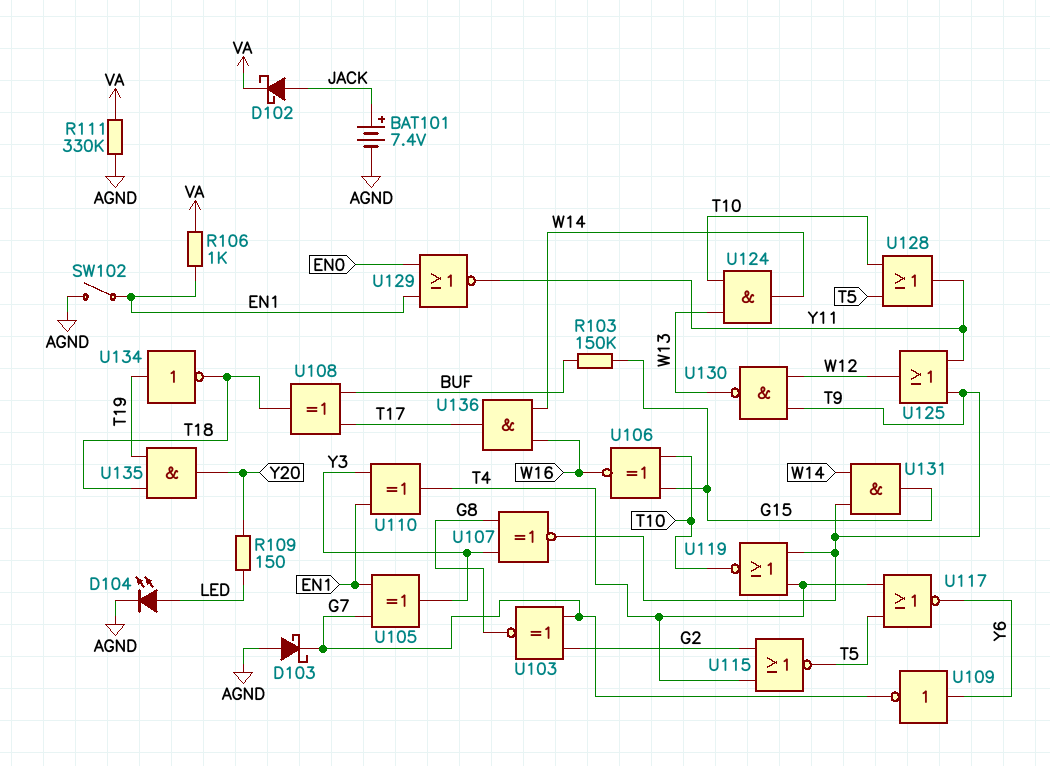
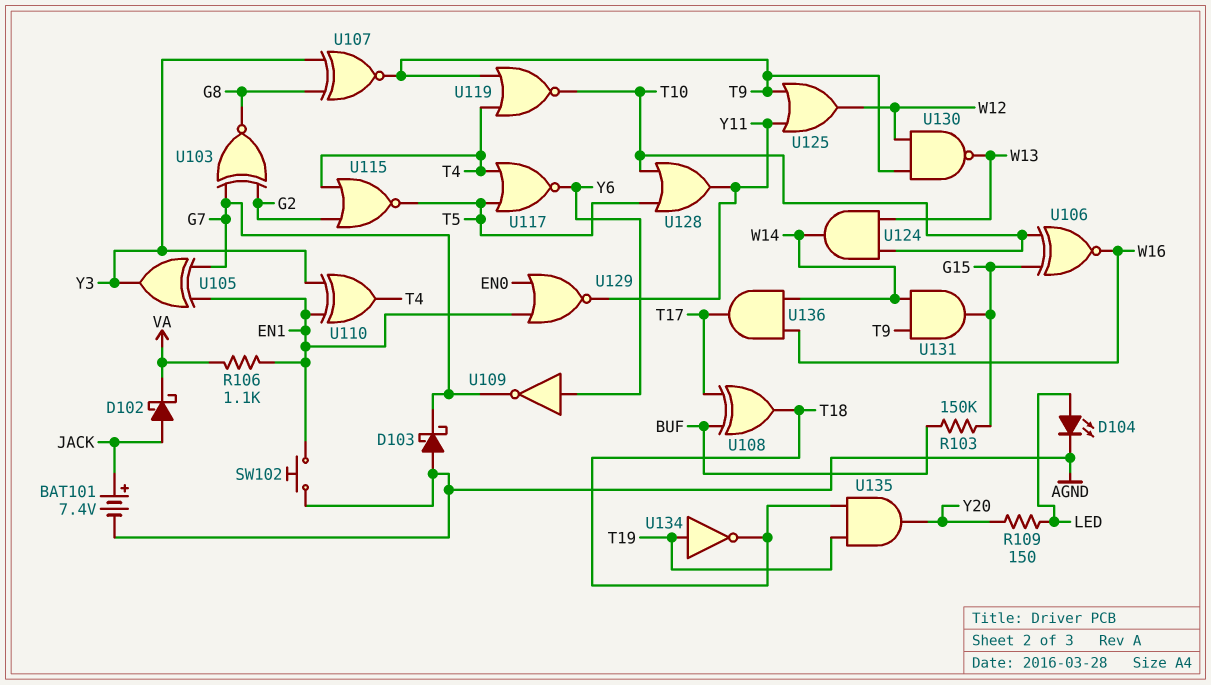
R106: 1k (EN1, VA) -> 1.1k (EN1, VA)
R111: 330k (AGND, VA) -> none
SW102: switch (AGND, EN1) -> button (AGND, EN1)

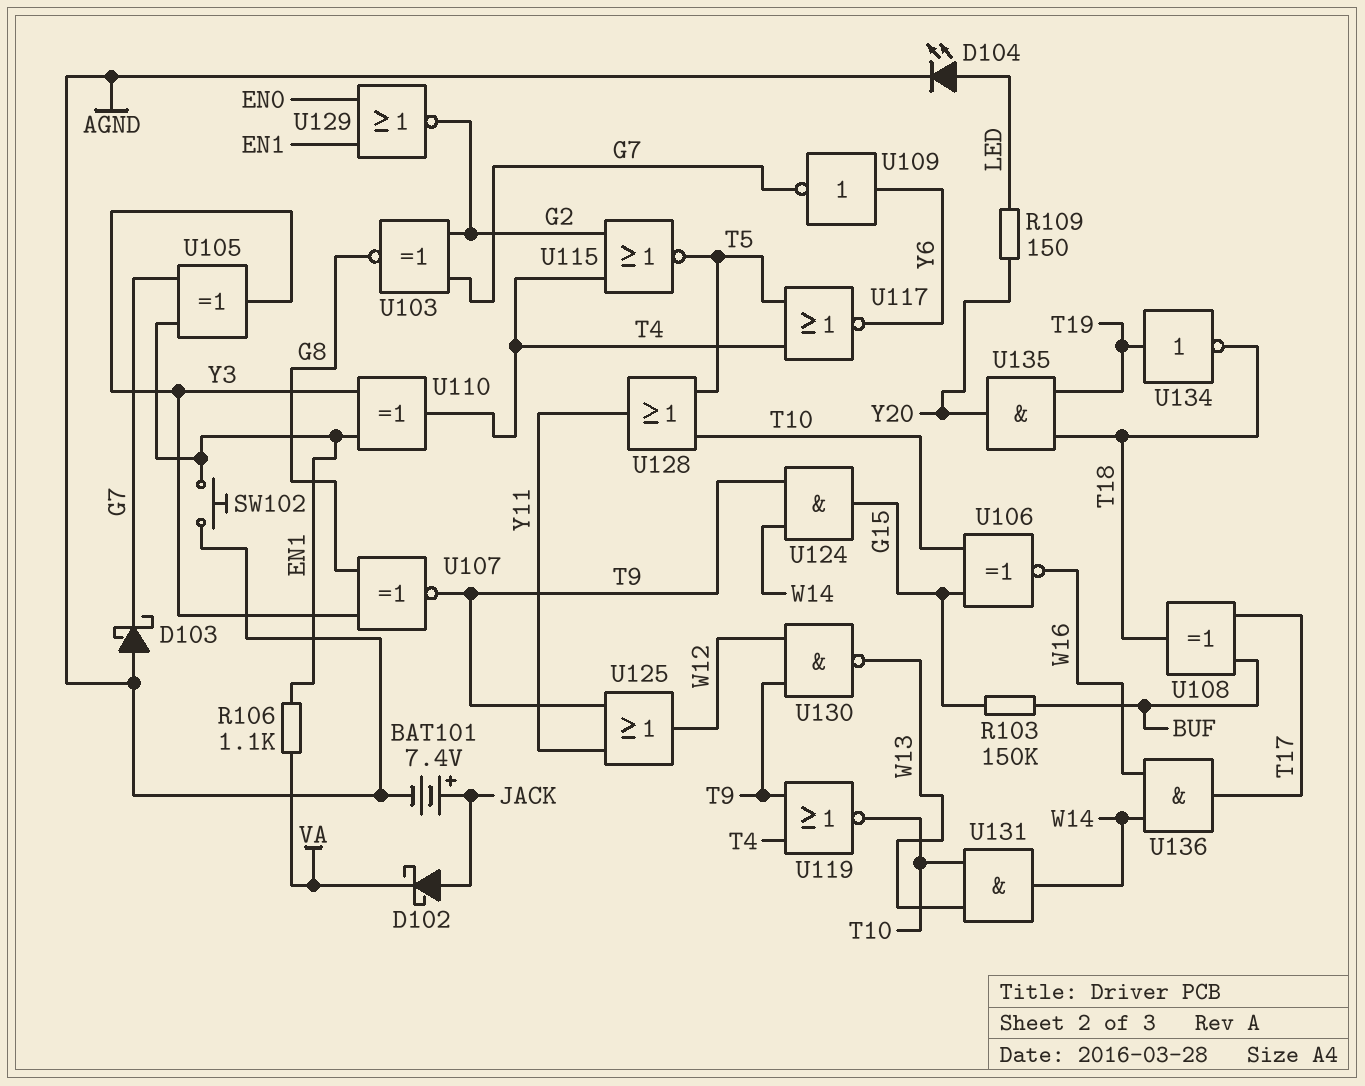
U124: AND (in T10, in W13, out W14) -> AND (in T9, in W14, out G15)
U129: NOR (in EN0, in EN1, out Y11) -> NOR (in EN0, in EN1, out G2)
U131: AND (in T9, in W14, out G15) -> AND (in T10, in W13, out W14)

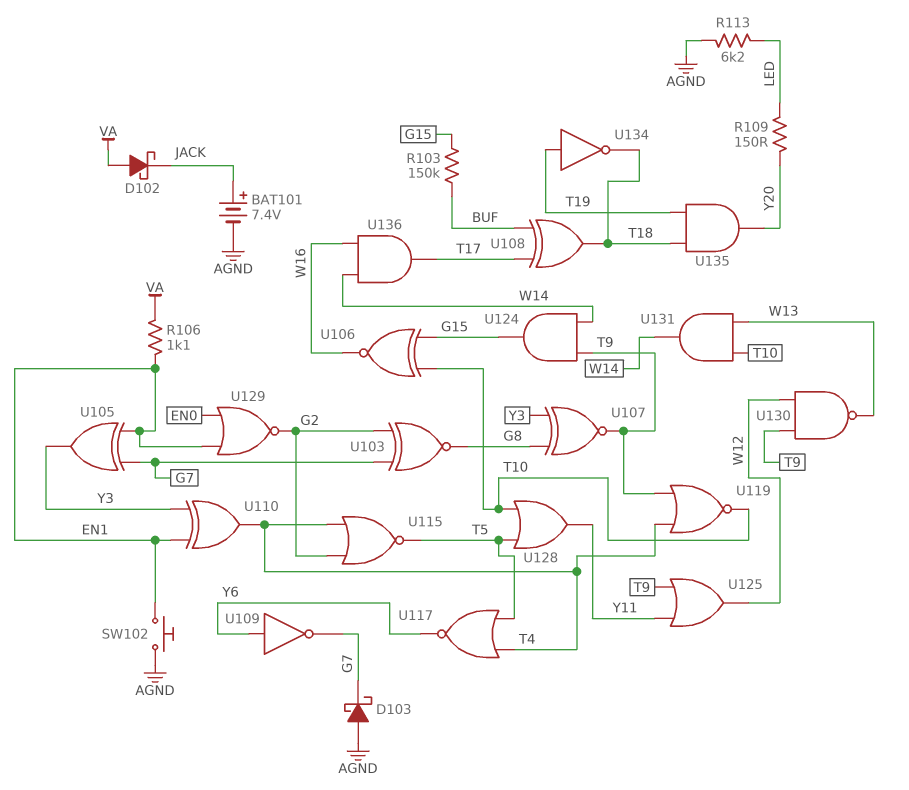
D102: schottky (A JACK, K VA) -> schottky (A VA, K JACK)
D104: LED (A LED, K AGND) -> none
R113: none -> 6.2k (AGND, LED)

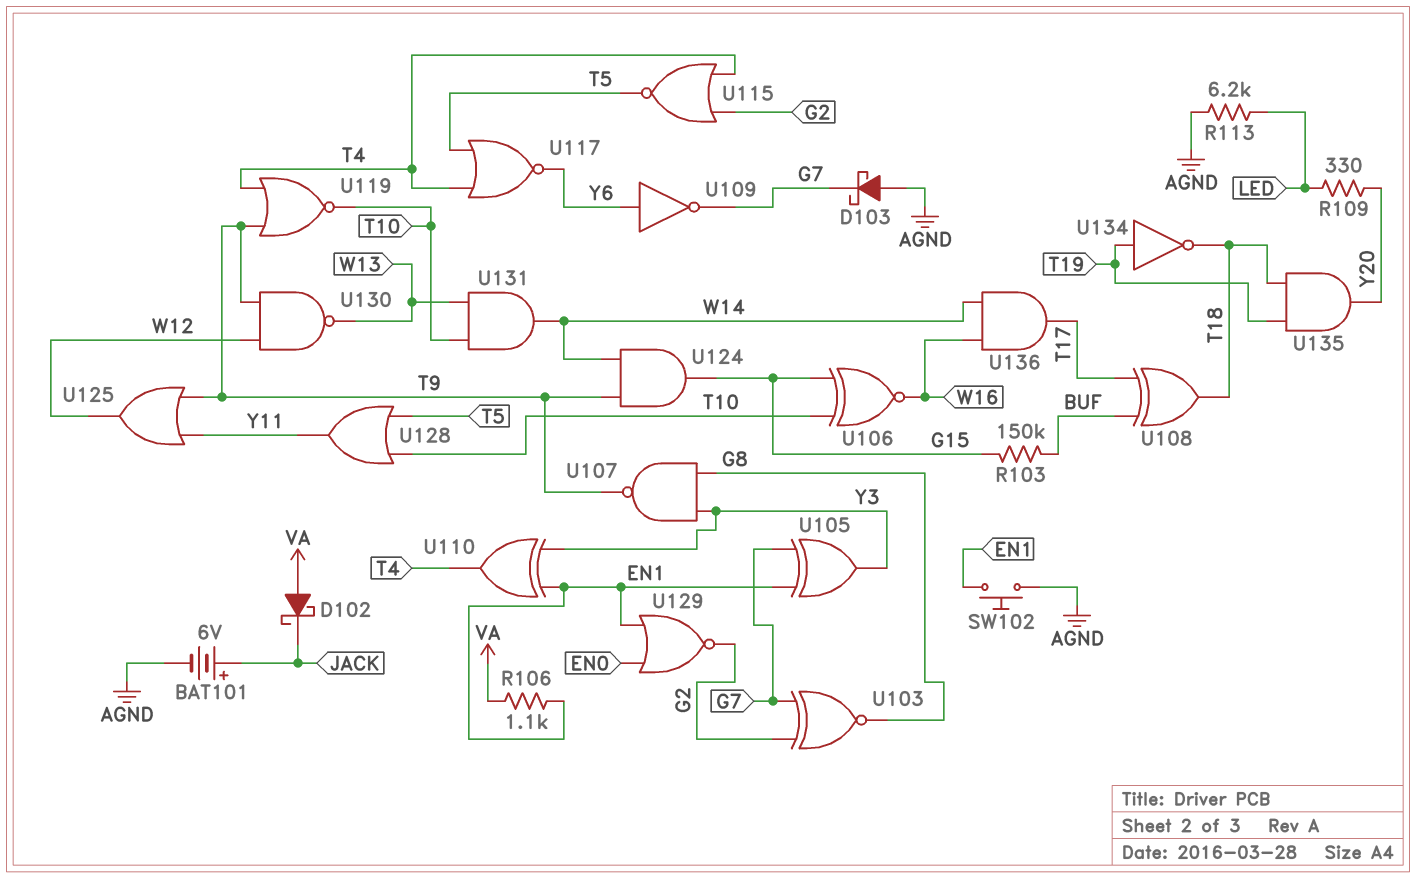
BAT101: 7.4V (plus JACK, minus AGND) -> 6V (plus JACK, minus AGND)
R109: 150 (LED, Y20) -> 330 (LED, Y20)
U107: XNOR (in G8, in Y3, out T9) -> NAND (in G8, in Y3, out T9)

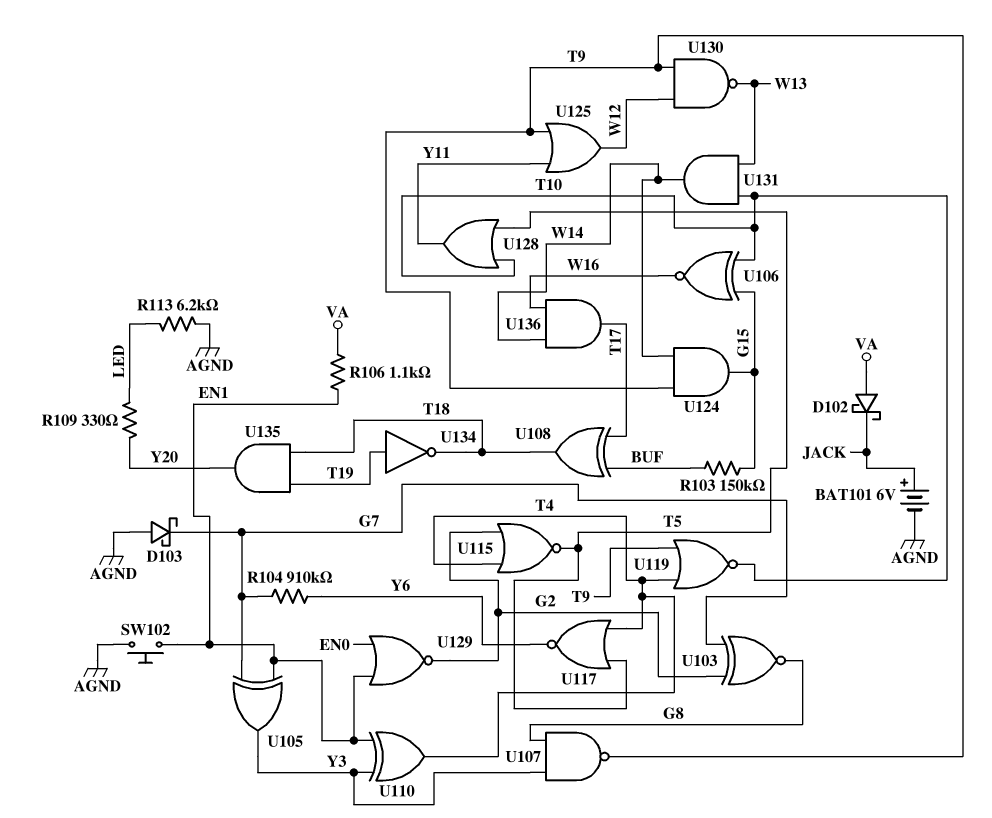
R104: none -> 910k (G7, Y6)
U109: NOT (in Y6, out G7) -> none

